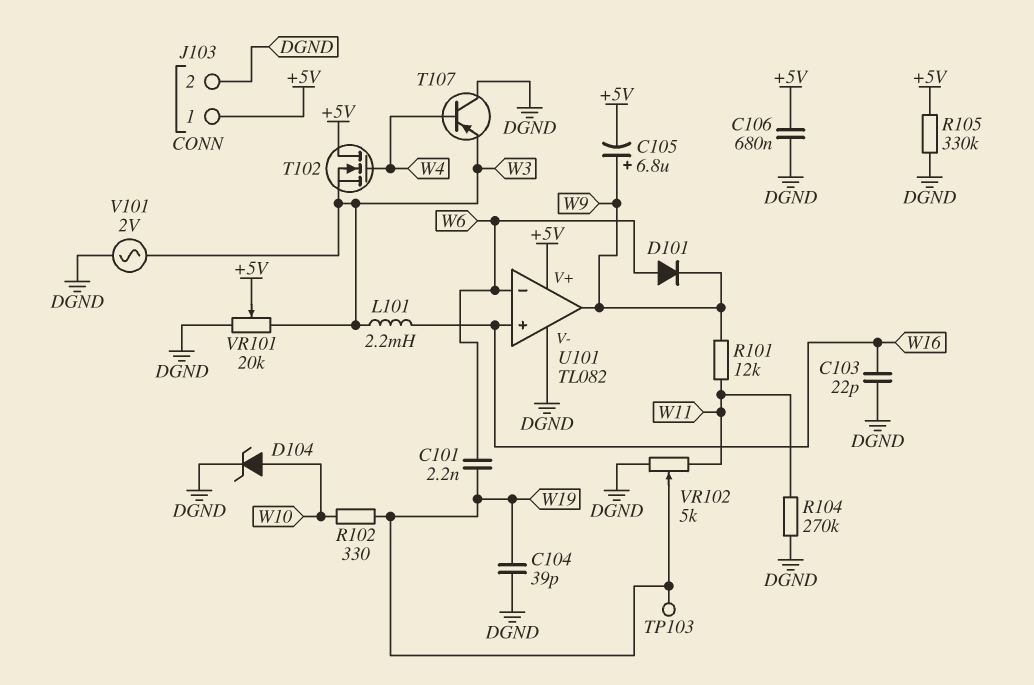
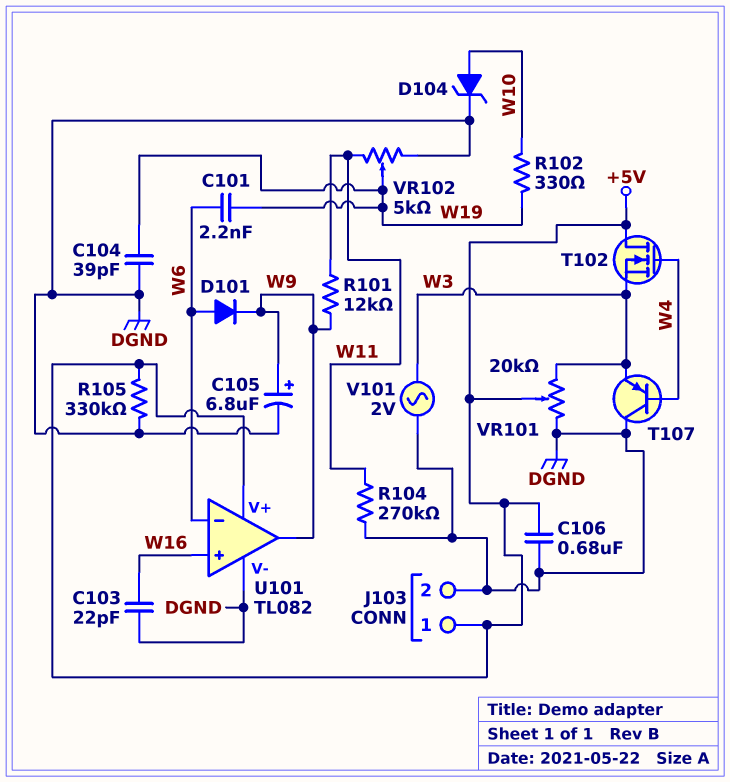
C105: 6.8uF (plus W9, minus +5V) -> 6.8uF (plus W9, minus DGND)
L101: 2.2mH (W3, W16) -> none
TP103: test point (W19) -> none

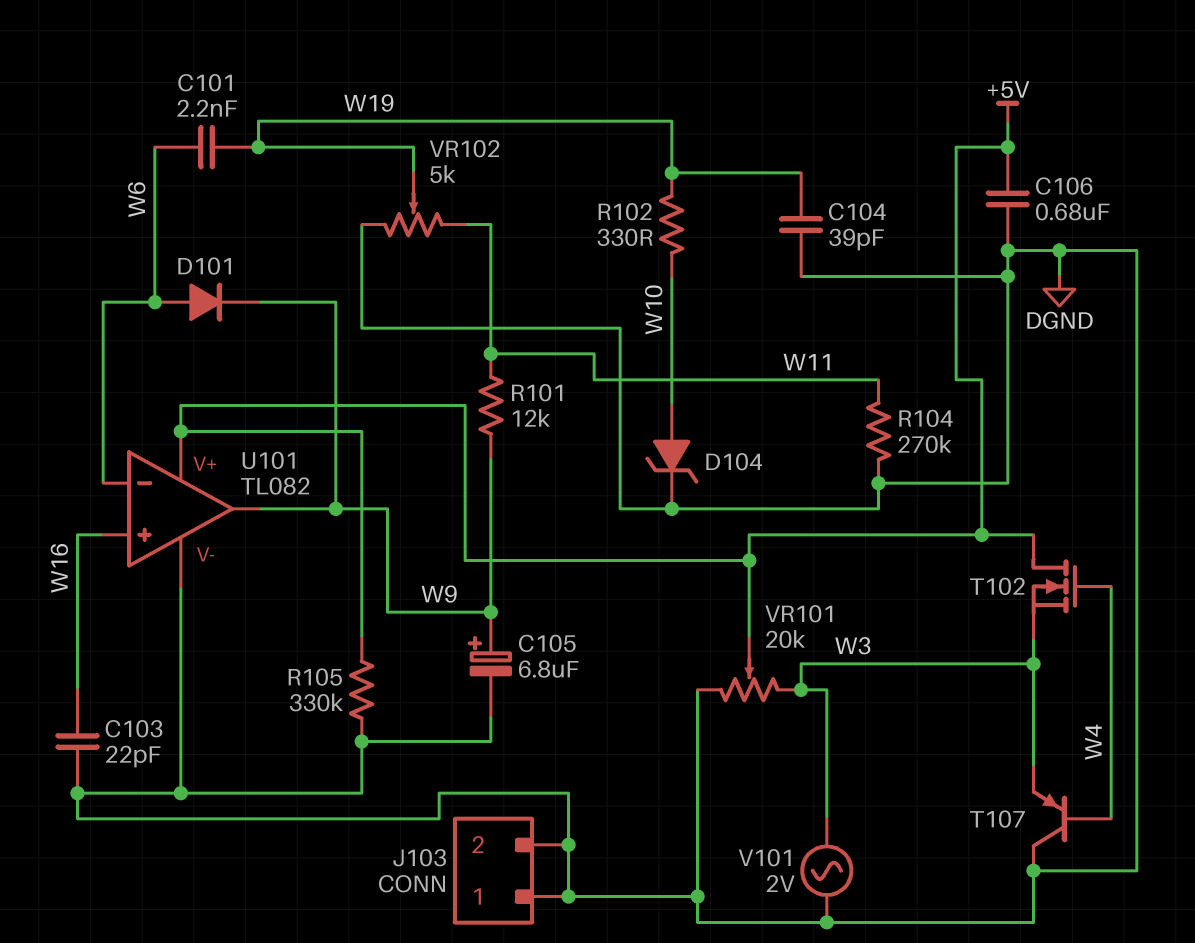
J103 pin 1: +5V -> DGND

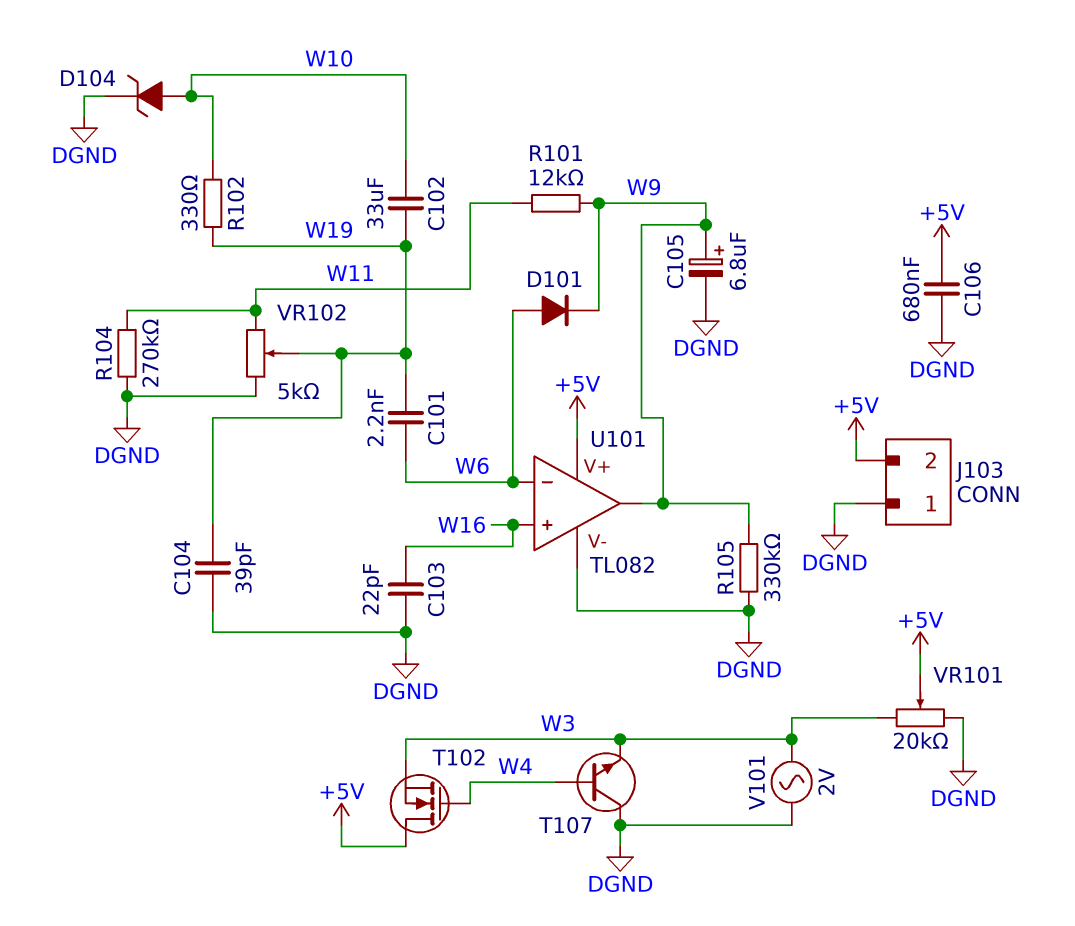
C102: none -> 33uF (W10, W19)
J103 pin 2: DGND -> +5V
R105: 330k (+5V, DGND) -> 330k (DGND, W9)
T107: PNP (B W4, C DGND, E W3) -> NPN (B W4, C DGND, E W3)

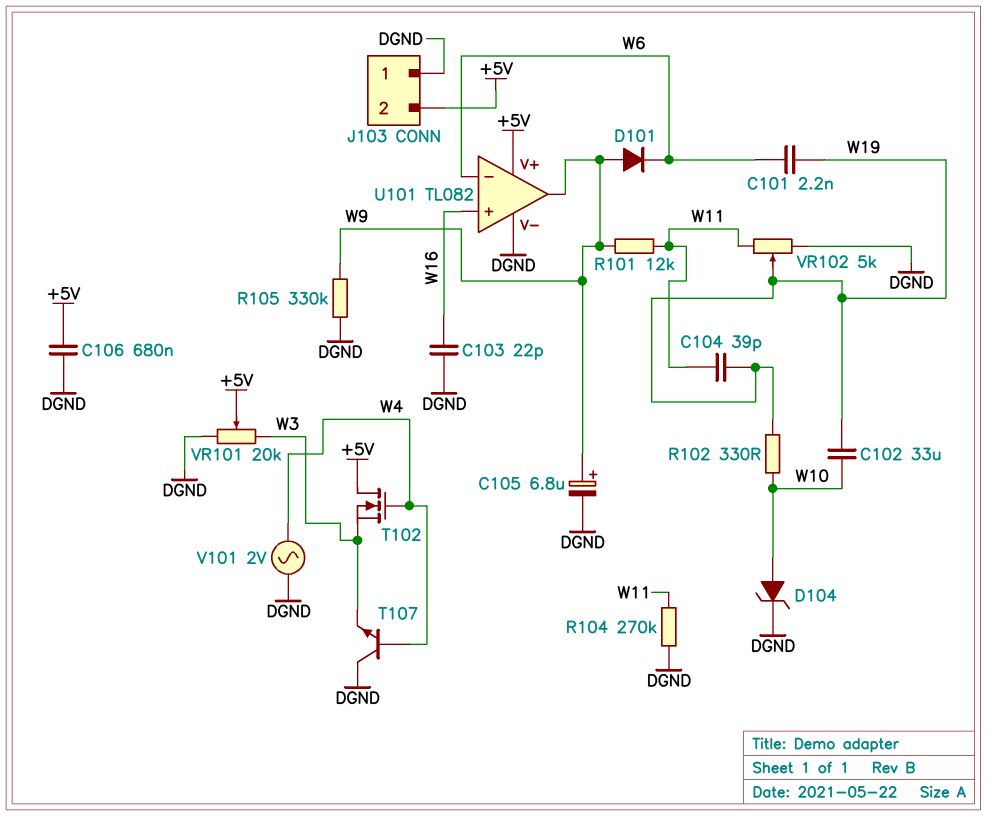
C104: 39pF (DGND, W19) -> 39pF (W11, W19)
D101: diode (A W6, K W9) -> diode (A W9, K W6)
V101: AC 2V (DGND, W3) -> AC 2V (DGND, W4)

